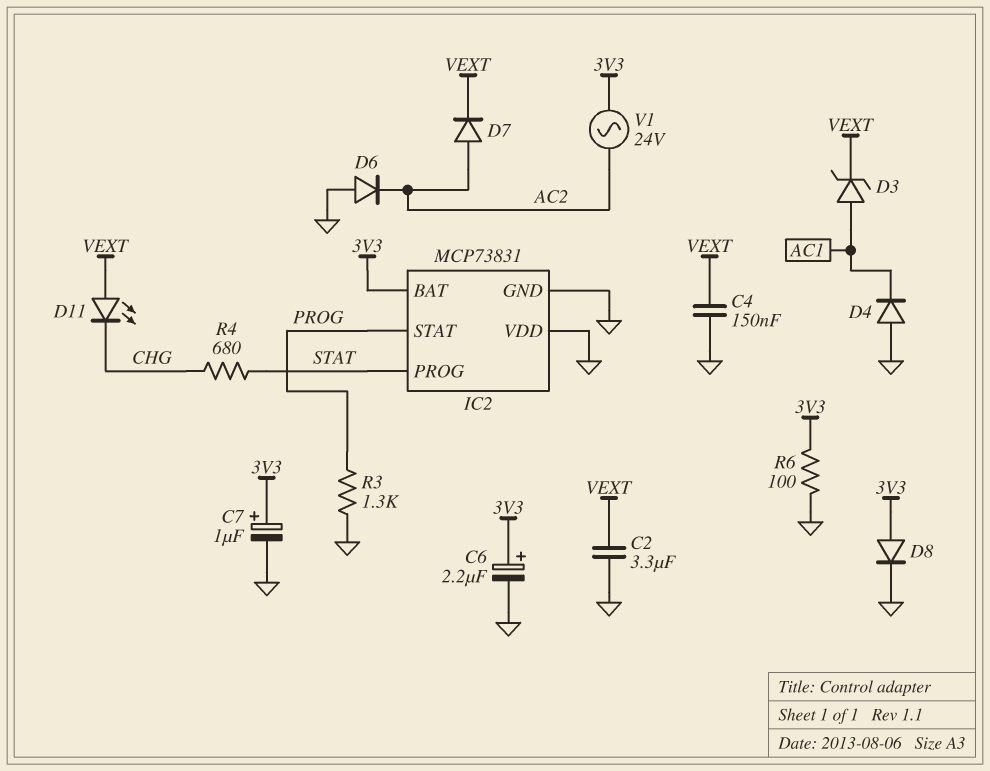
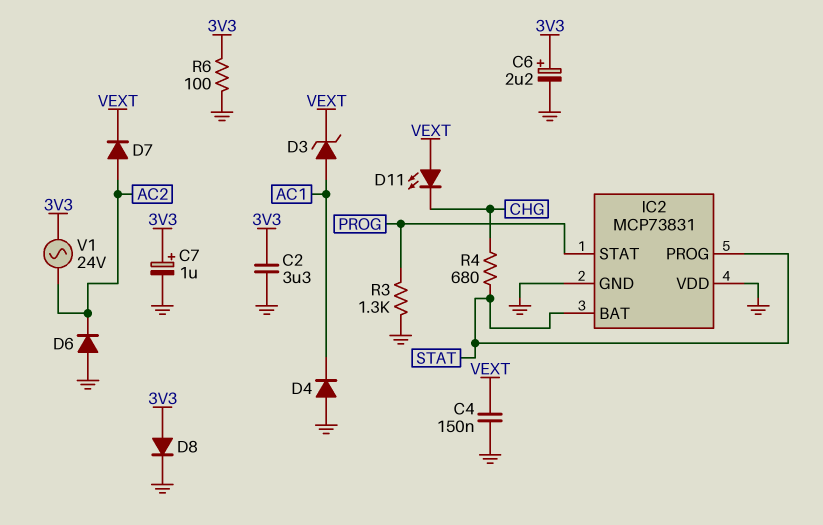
C2: 3.3uF (GND, VEXT) -> 3.3uF (3V3, GND)
IC2 pin BAT: 3V3 -> STAT

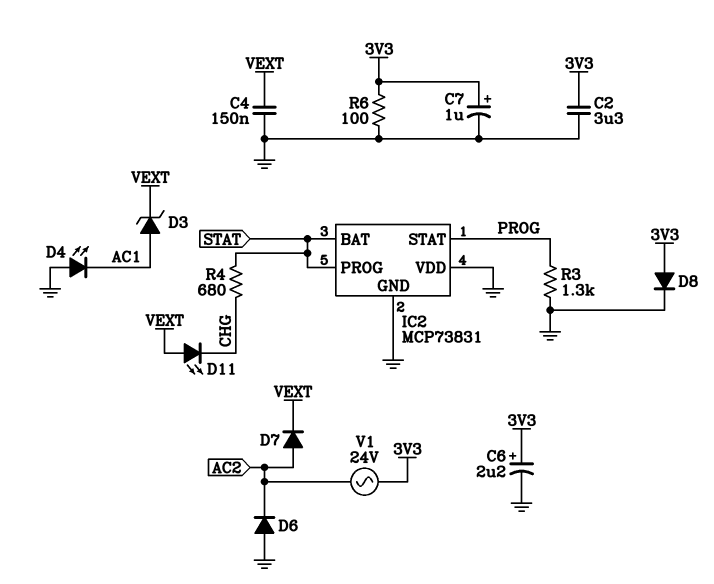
D4: diode (A GND, K AC1) -> LED (A GND, K AC1)

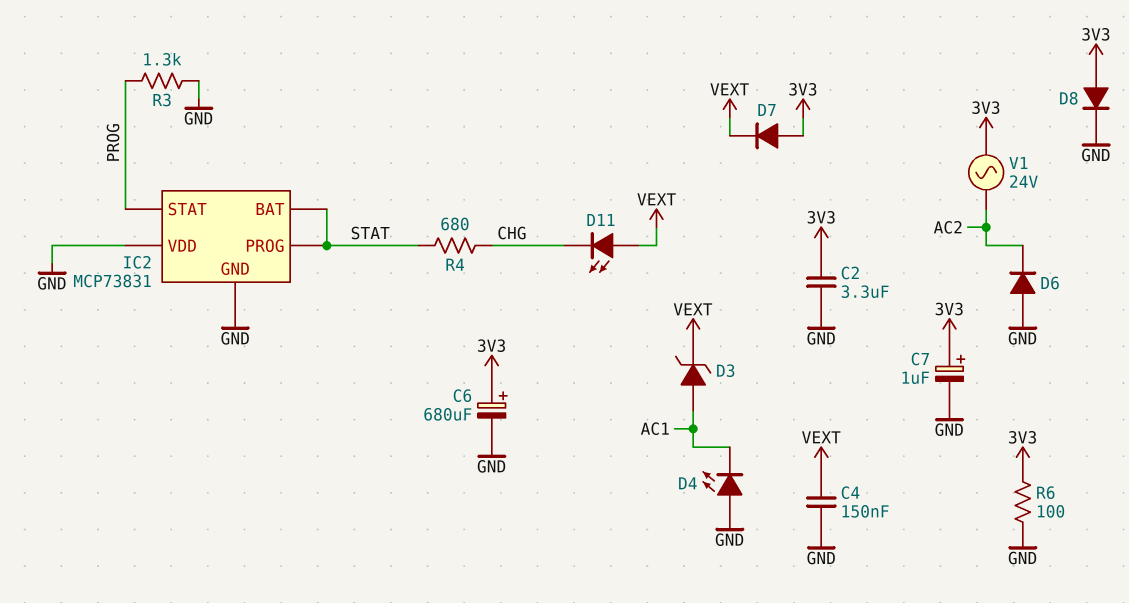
C6: 2.2uF (plus 3V3, minus GND) -> 680uF (plus 3V3, minus GND)
D7: diode (A AC2, K VEXT) -> diode (A 3V3, K VEXT)

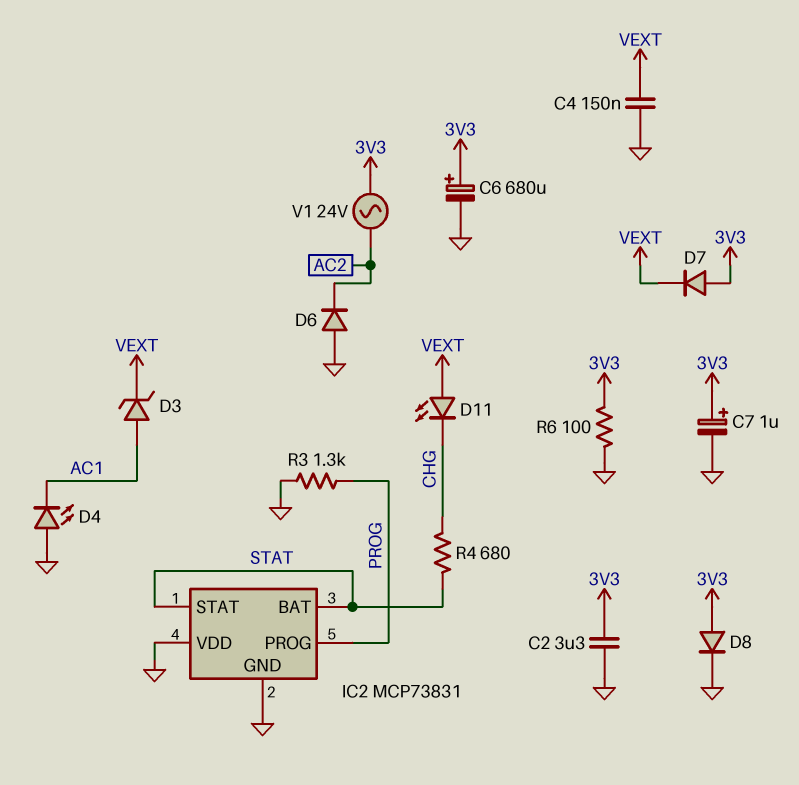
IC2 pin PROG: STAT -> PROG
IC2 pin STAT: PROG -> STAT

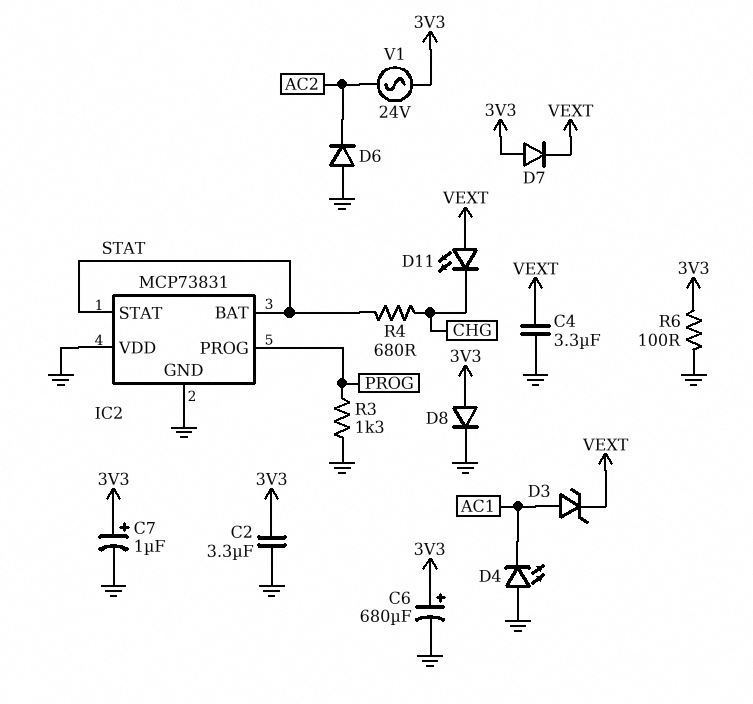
C4: 150nF (GND, VEXT) -> 3.3uF (GND, VEXT)

